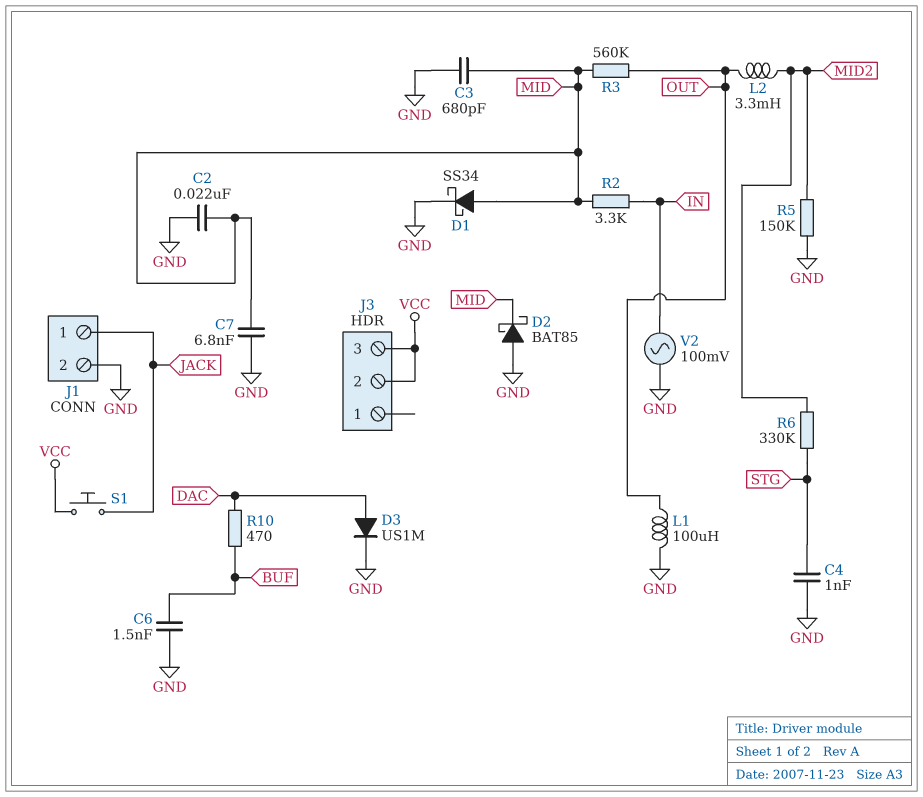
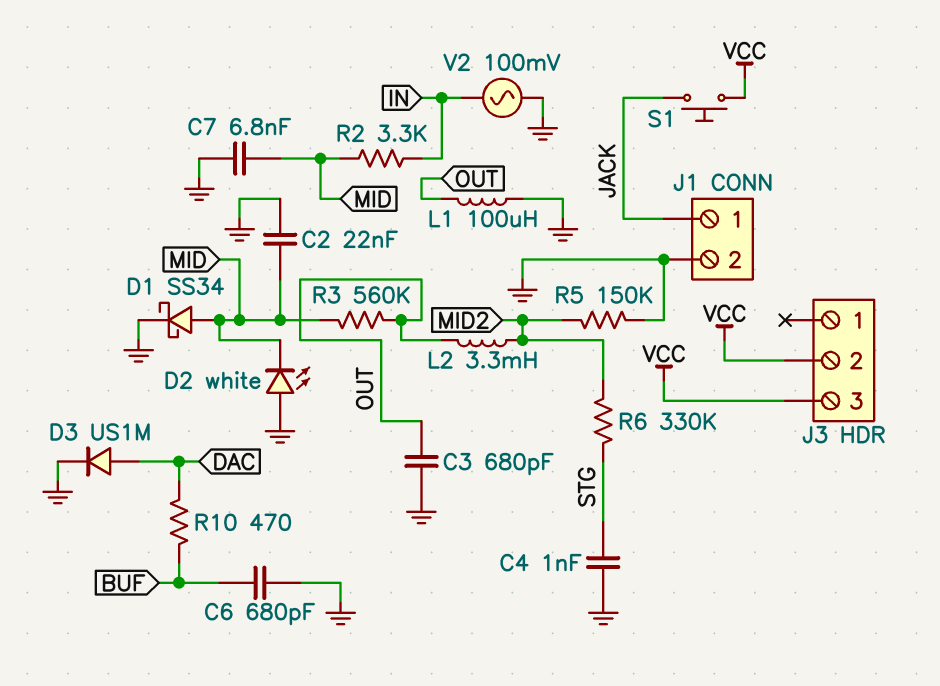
C3: 680pF (GND, MID) -> 680pF (GND, OUT)
C6: 1.5nF (BUF, GND) -> 680pF (BUF, GND)
D2: schottky BAT85 (A GND, K MID) -> LED white (A GND, K MID)

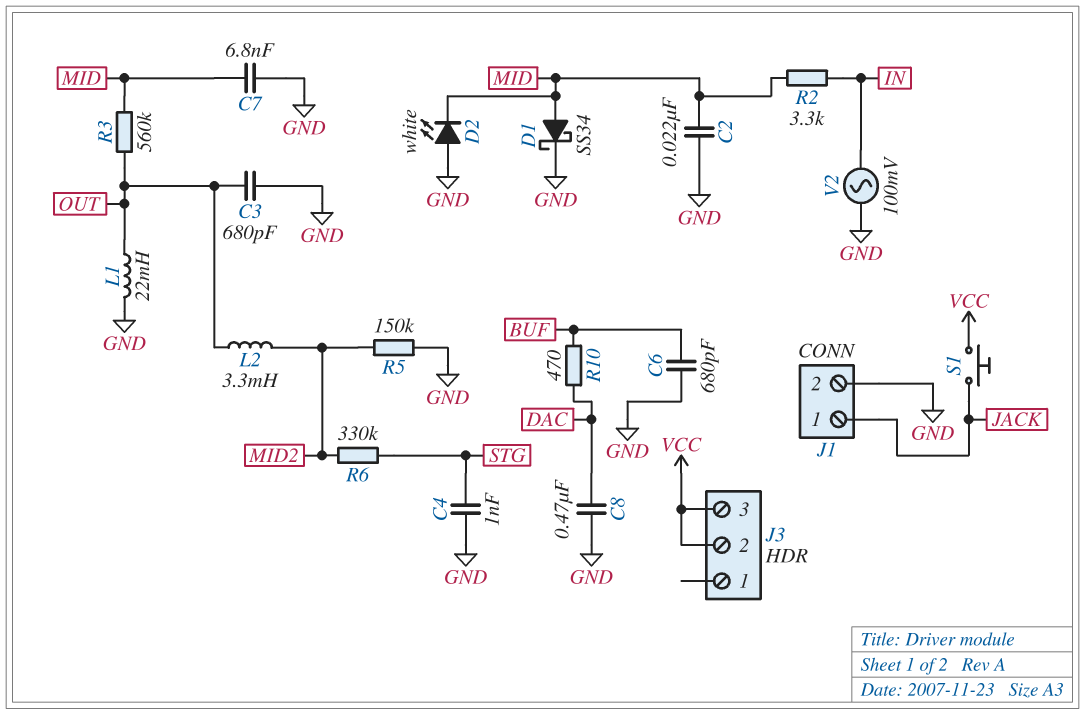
C8: none -> 470nF (DAC, GND)
D3: diode US1M (A DAC, K GND) -> none
L1: 100uH (GND, OUT) -> 22mH (GND, OUT)

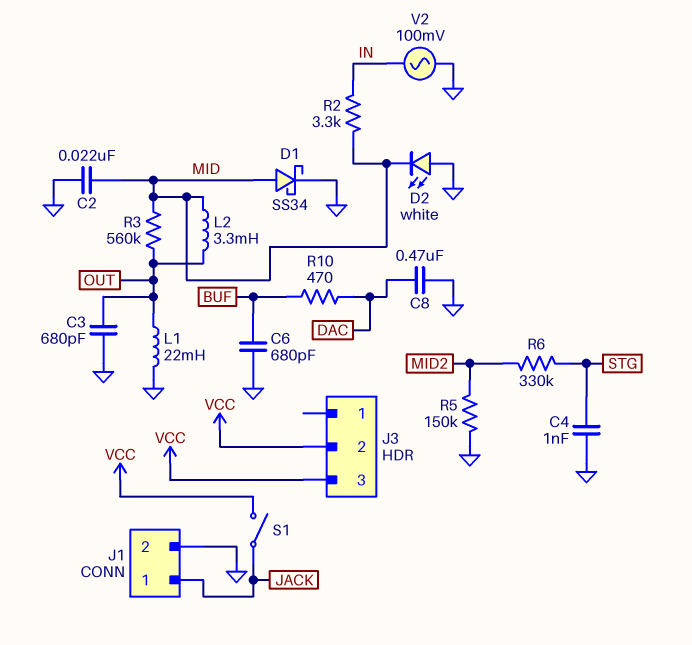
C7: 6.8nF (GND, MID) -> none
L2: 3.3mH (MID2, OUT) -> 3.3mH (MID, OUT)
S1: button (JACK, VCC) -> switch (JACK, VCC)

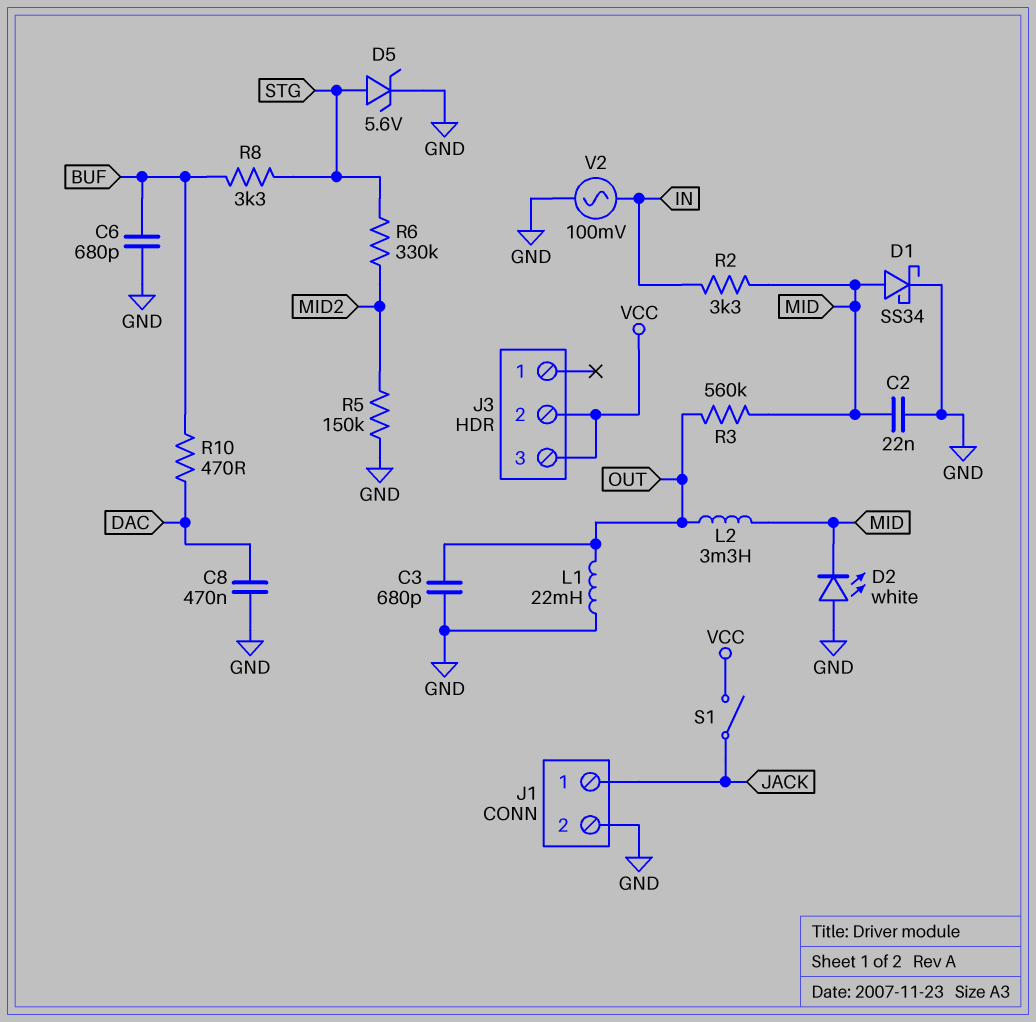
C4: 1nF (GND, STG) -> none
D5: none -> zener 5.6V (A STG, K GND)
R8: none -> 3.3k (BUF, STG)

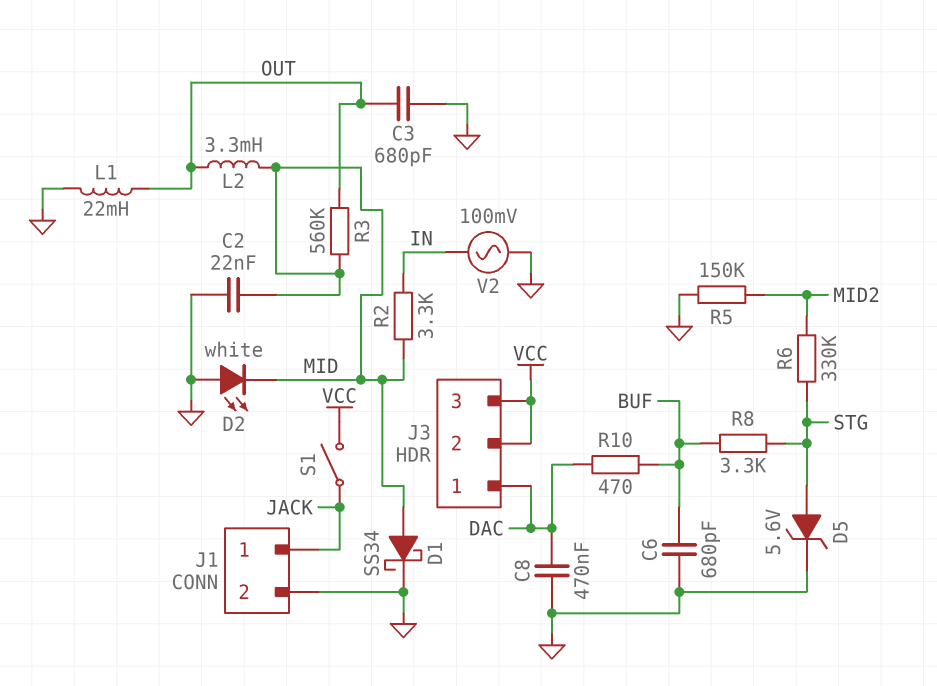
J3 pin 1: none -> DAC

